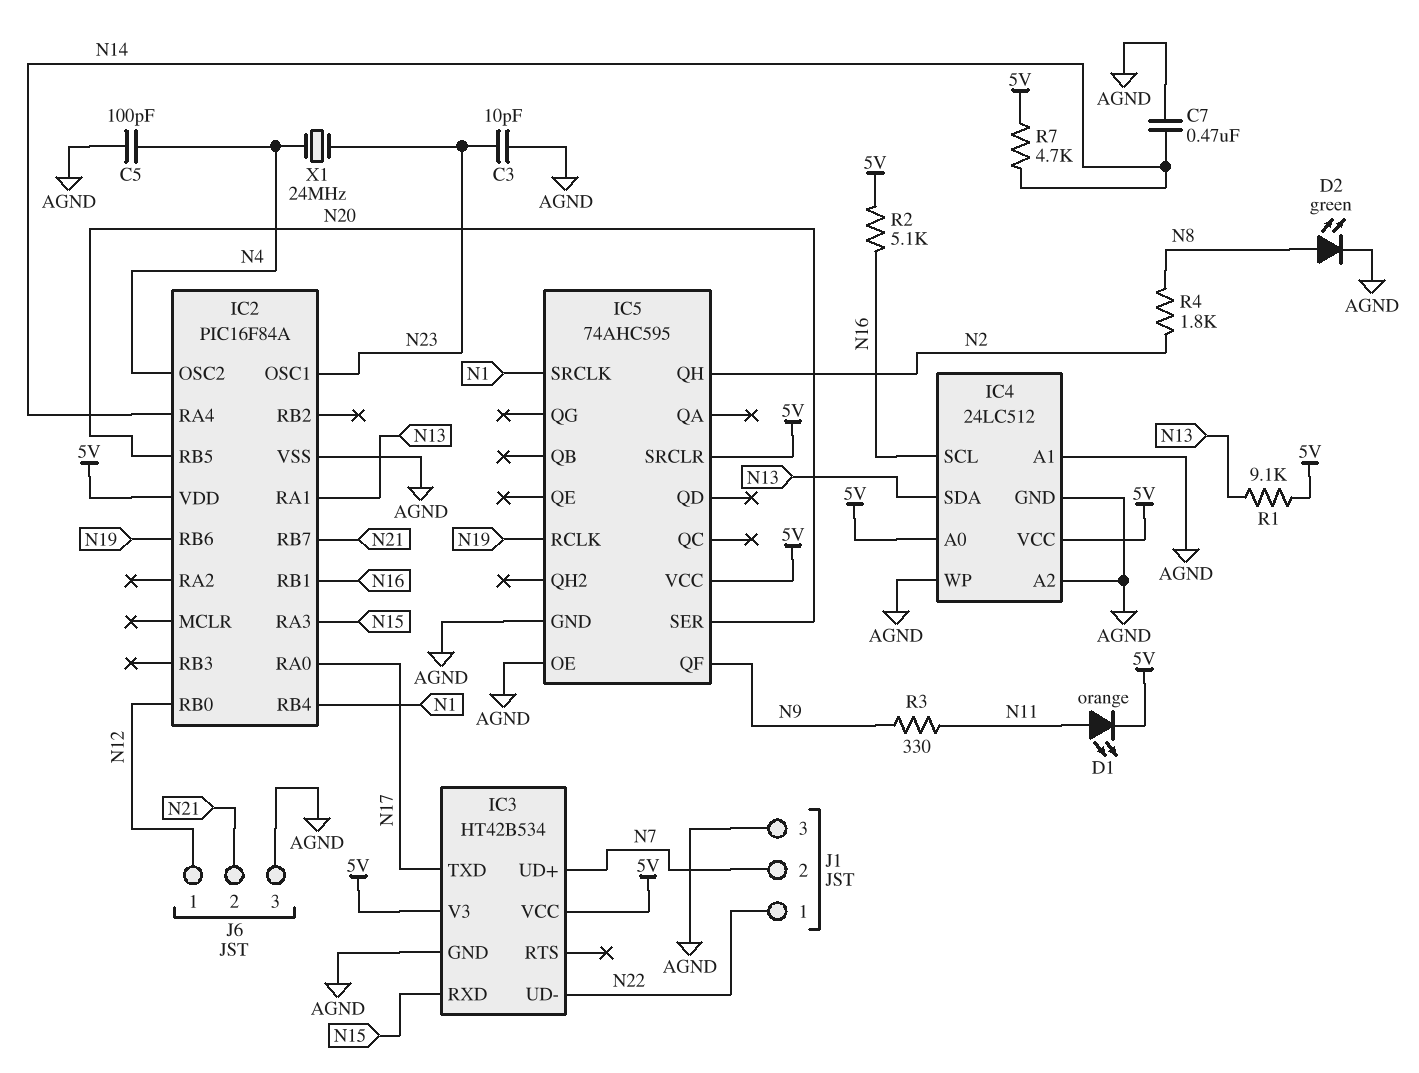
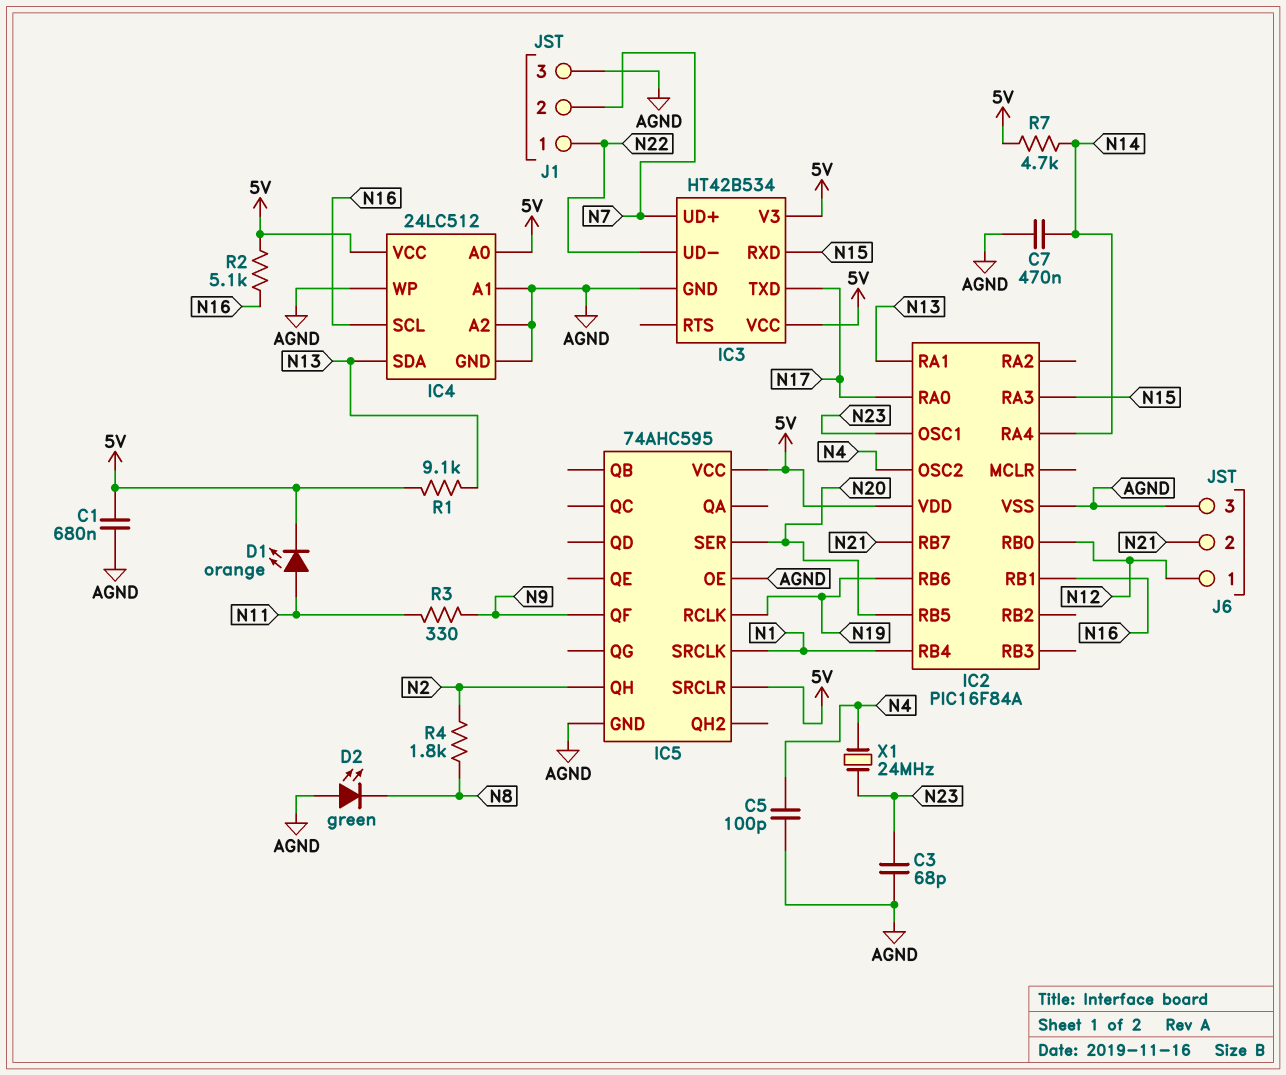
C1: none -> 680nF (5V, AGND)
C3: 10pF (AGND, N23) -> 68pF (AGND, N23)
D2: LED green (A N8, K AGND) -> LED green (A AGND, K N8)

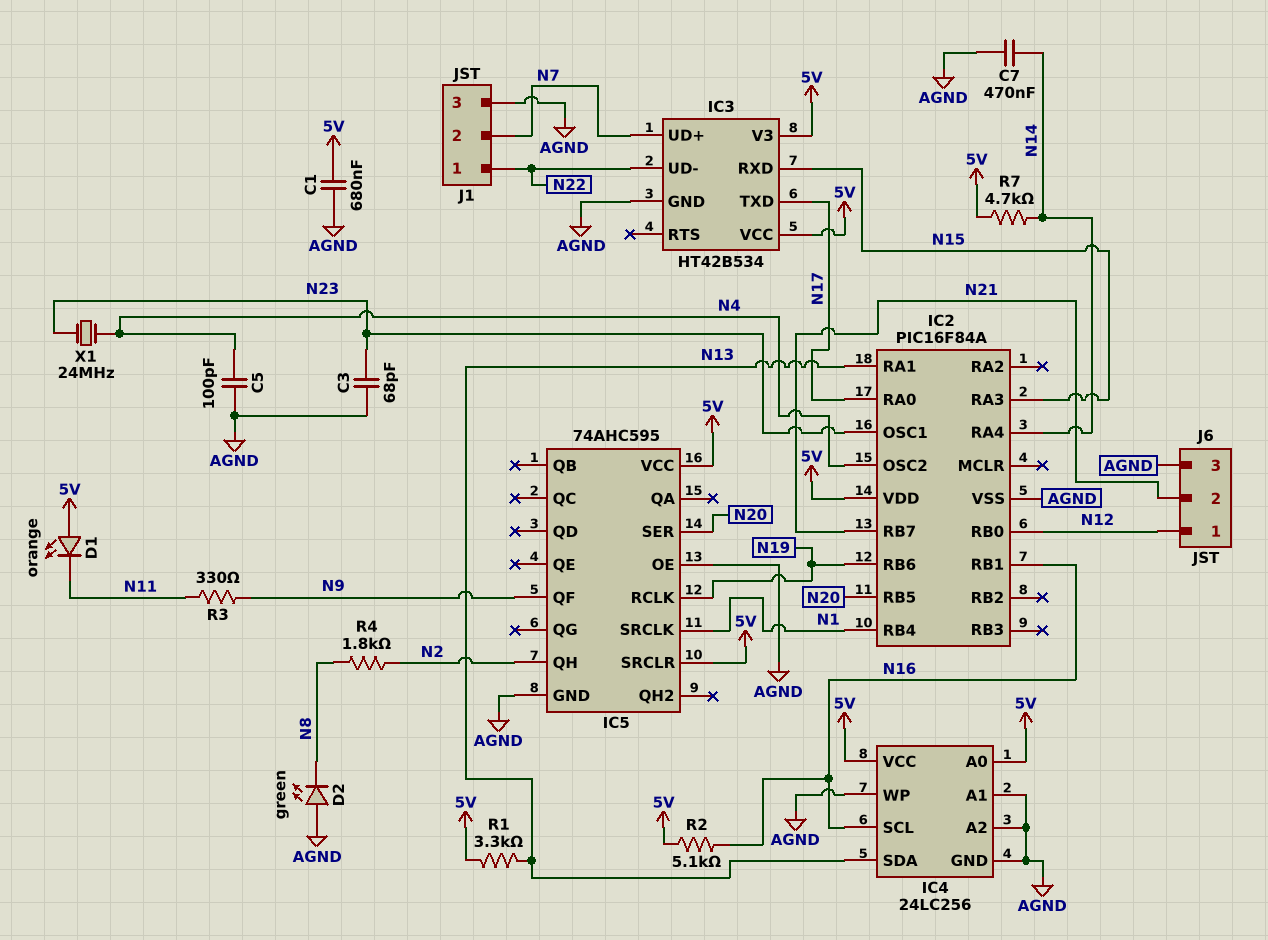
D1: LED orange (A N11, K 5V) -> LED orange (A 5V, K N11)
IC4: 24LC512 -> 24LC256
R1: 9.1k (5V, N13) -> 3.3k (5V, N13)

